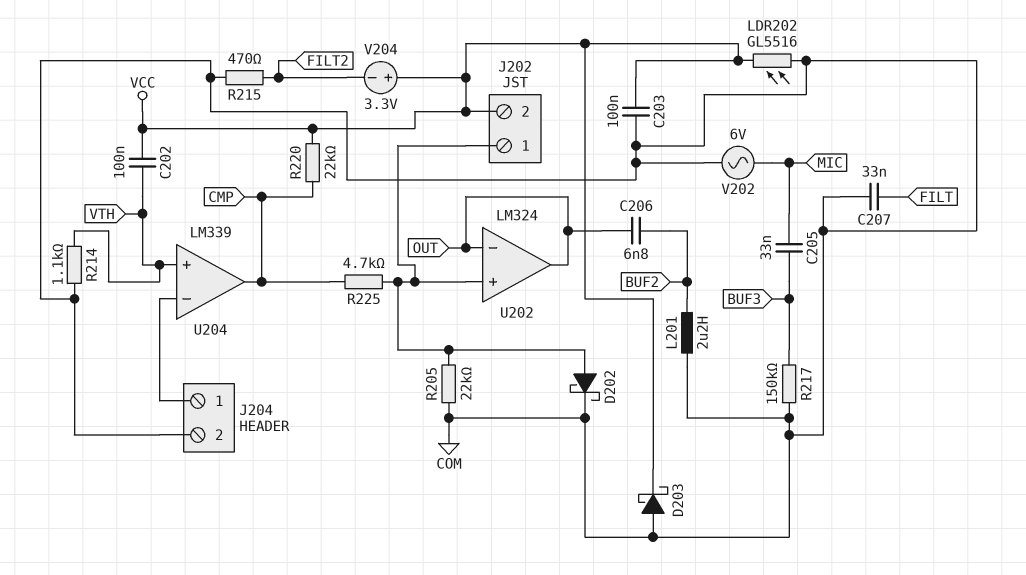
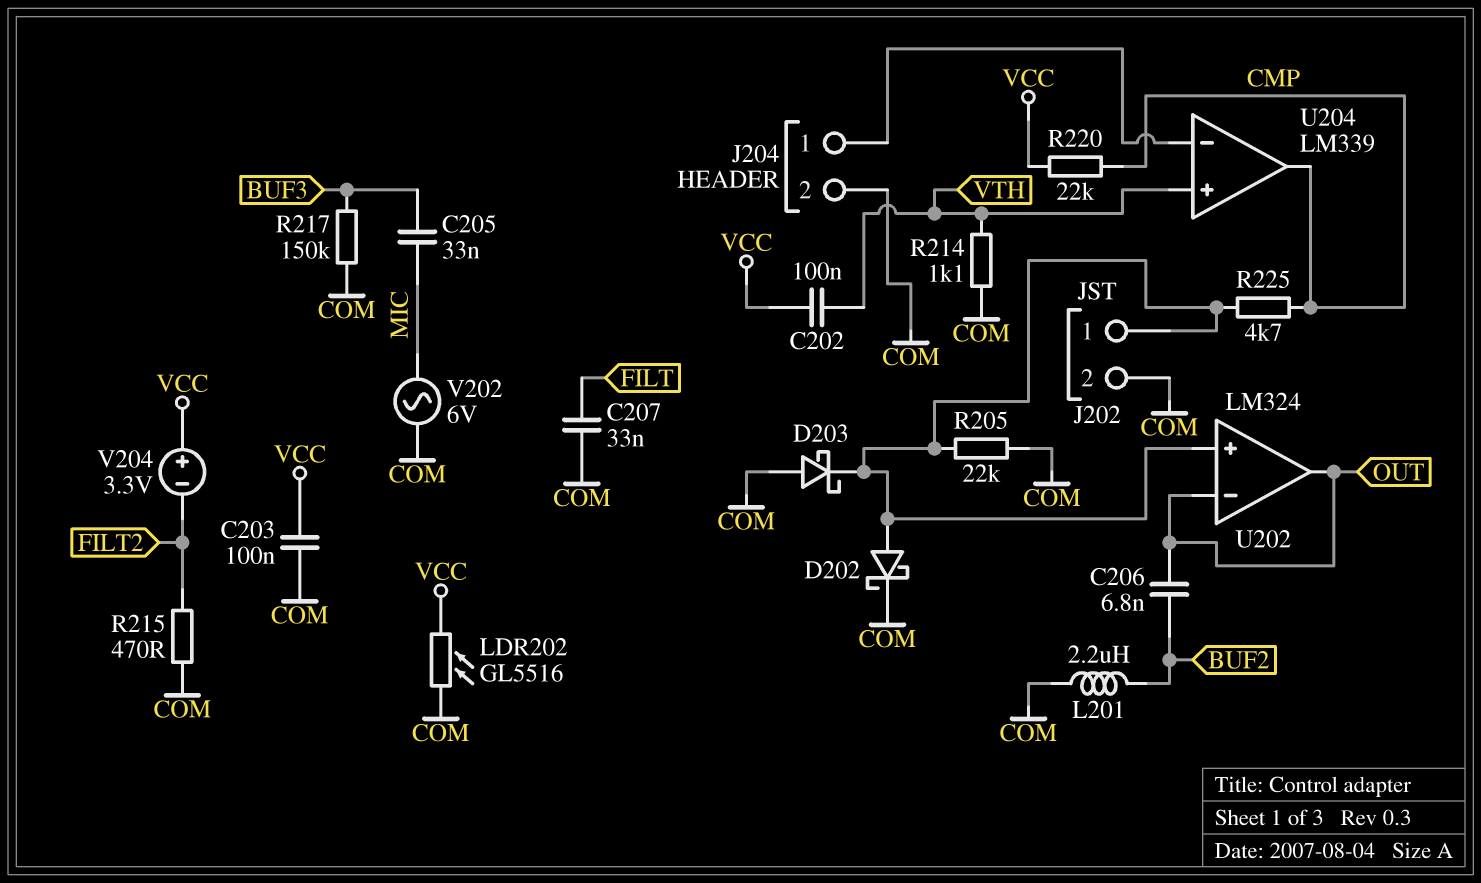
D203: schottky (A COM, K VCC) -> schottky (A COM, K J202/1)
J202 pin 2: VCC -> COM

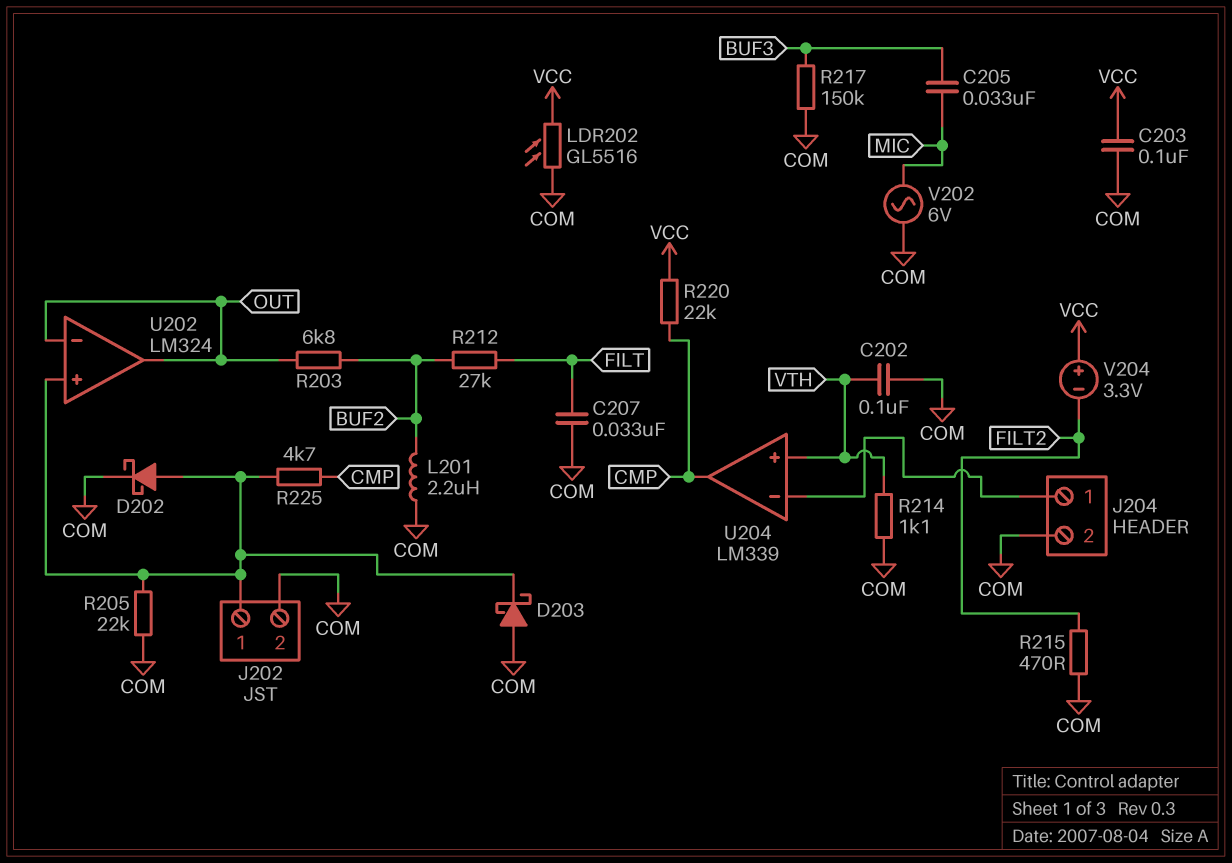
C202: 100nF (VCC, VTH) -> 100nF (COM, VTH)
C206: 6.8nF (BUF2, OUT) -> none
R203: none -> 6.8k (BUF2, OUT)
R212: none -> 27k (BUF2, FILT)

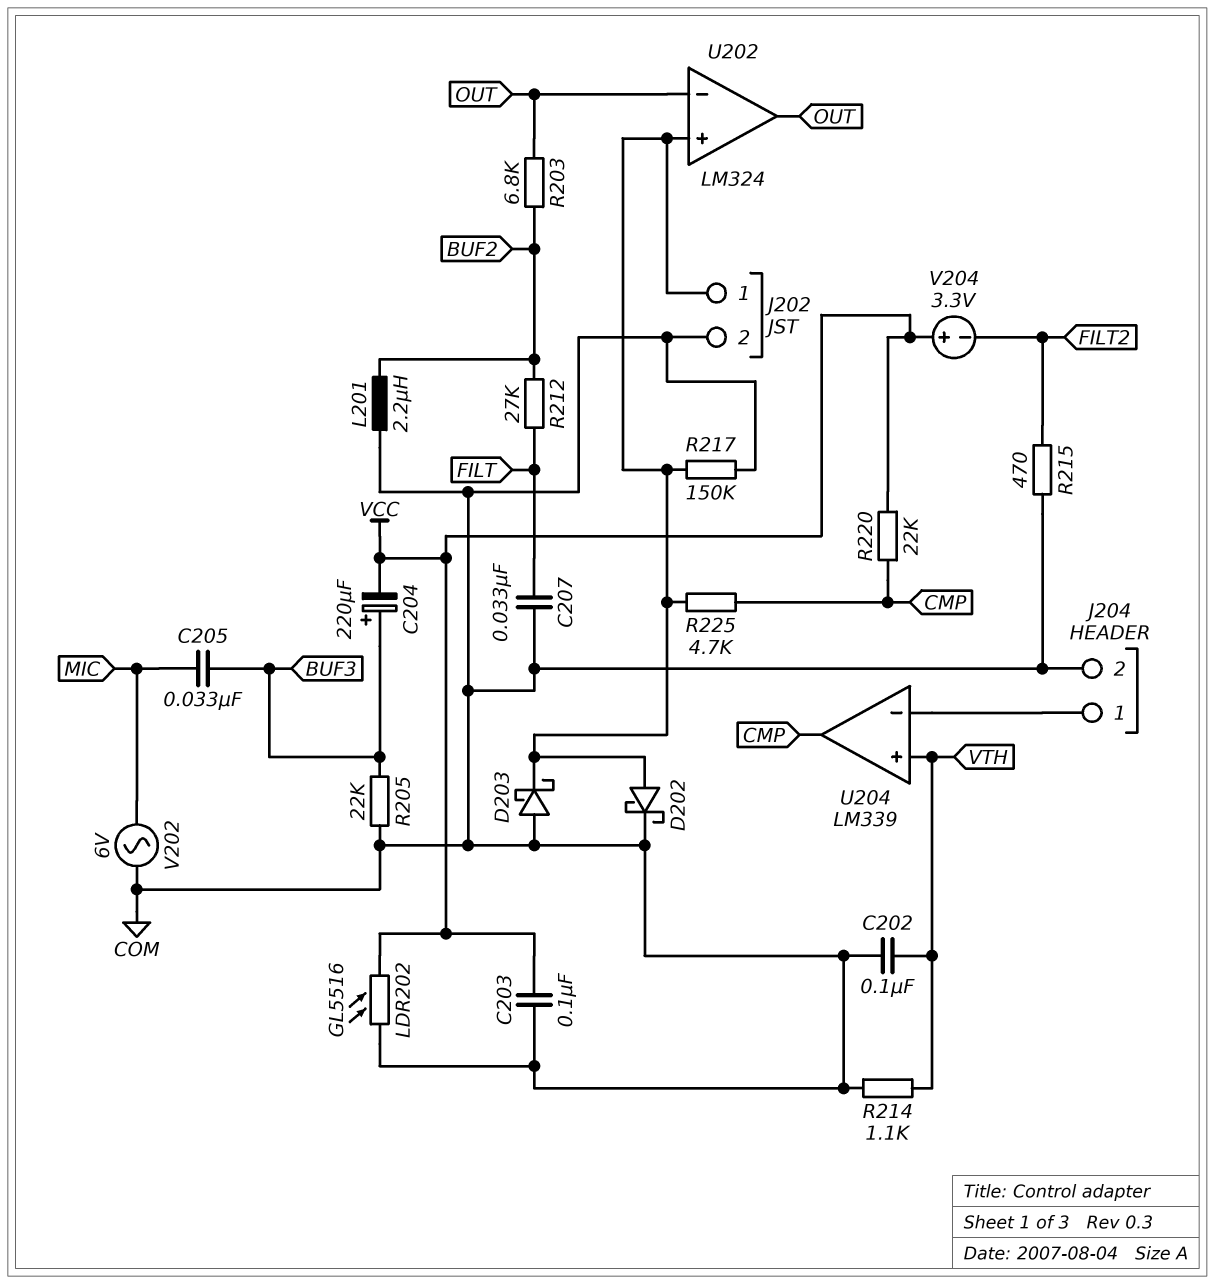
C204: none -> 220uF (plus BUF3, minus VCC)
R205: 22k (COM, J202/1) -> 22k (BUF3, COM)
R217: 150k (BUF3, COM) -> 150k (COM, J202/1)

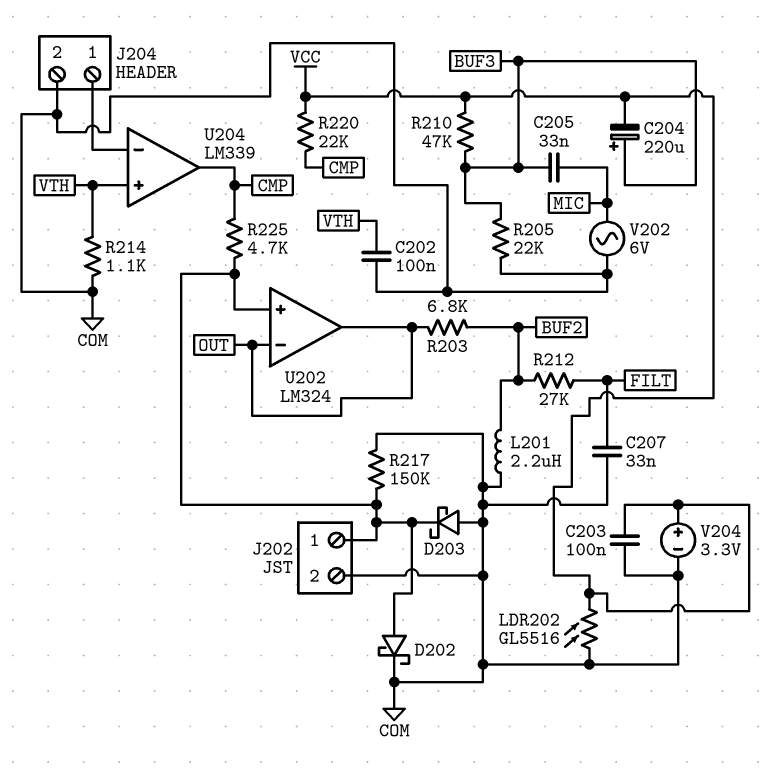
R210: none -> 47k (BUF3, VCC)
R215: 470 (COM, FILT2) -> none
V204: 3.3V (plus VCC, minus FILT2) -> 3.3V (plus VCC, minus COM)

